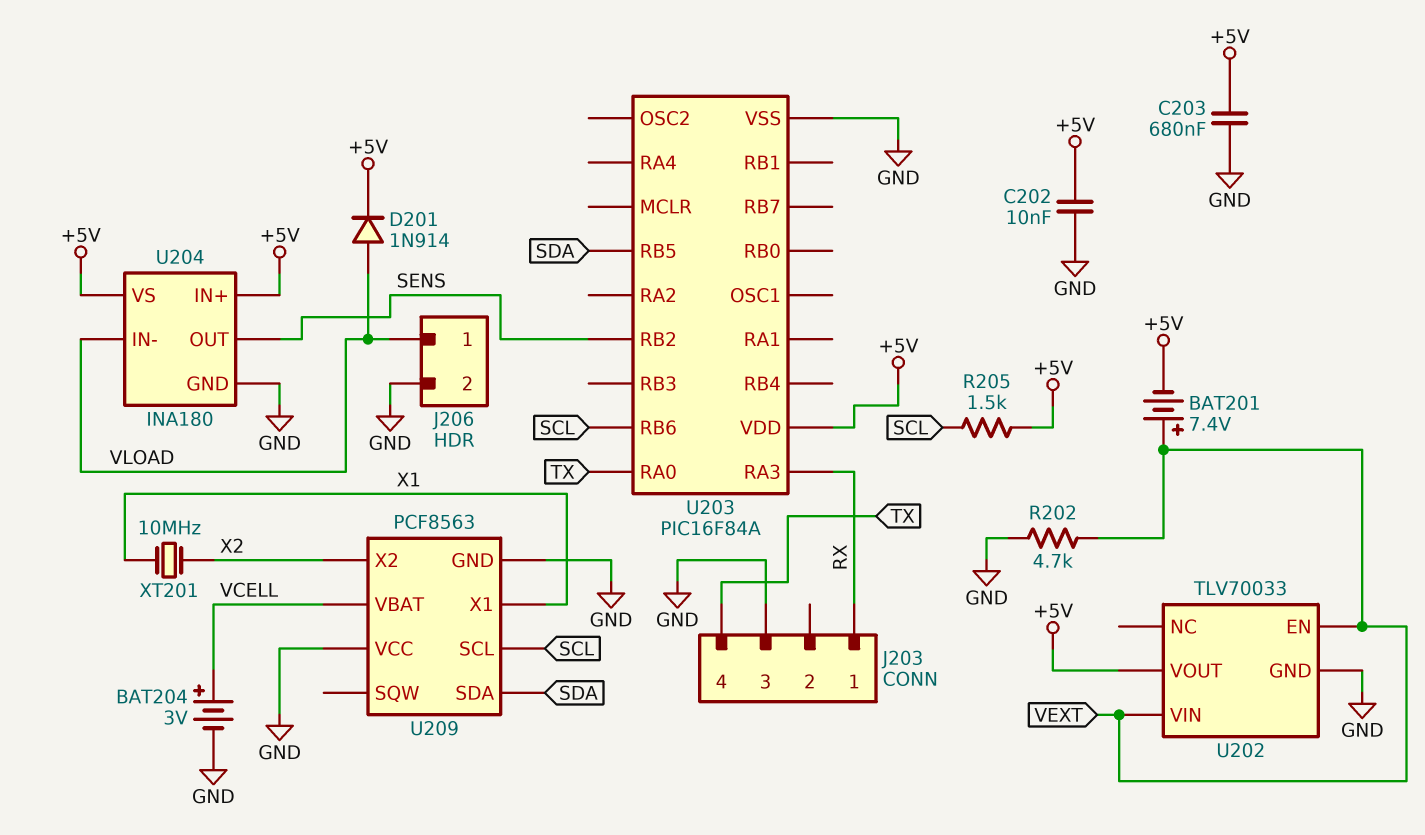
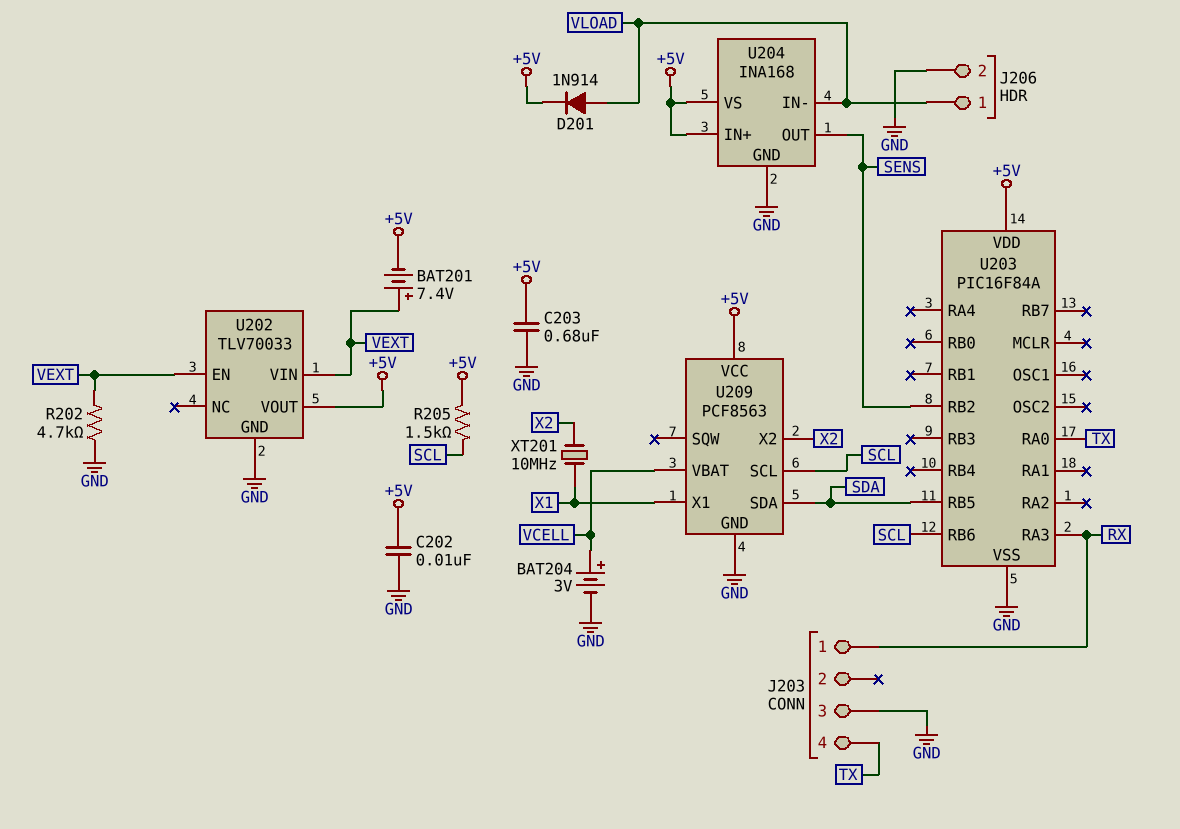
U204: INA180 -> INA168
U209 pin VCC: GND -> +5V

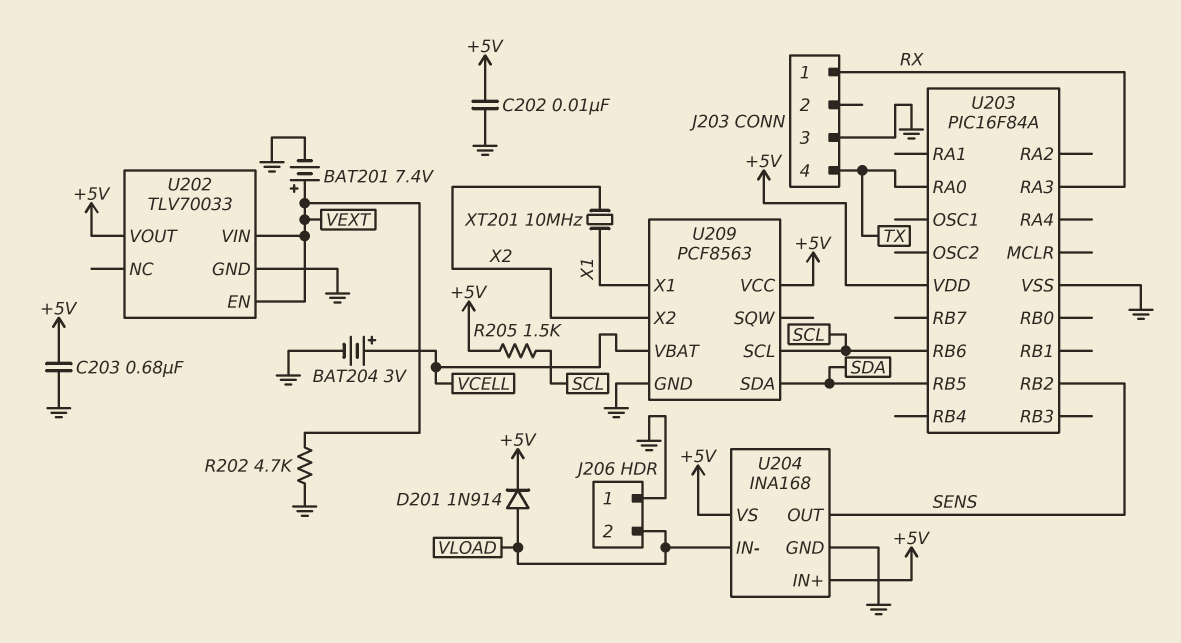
BAT201: 7.4V (plus VEXT, minus +5V) -> 7.4V (plus VEXT, minus GND)
J206 pin 1: VLOAD -> GND
J206 pin 2: GND -> VLOAD

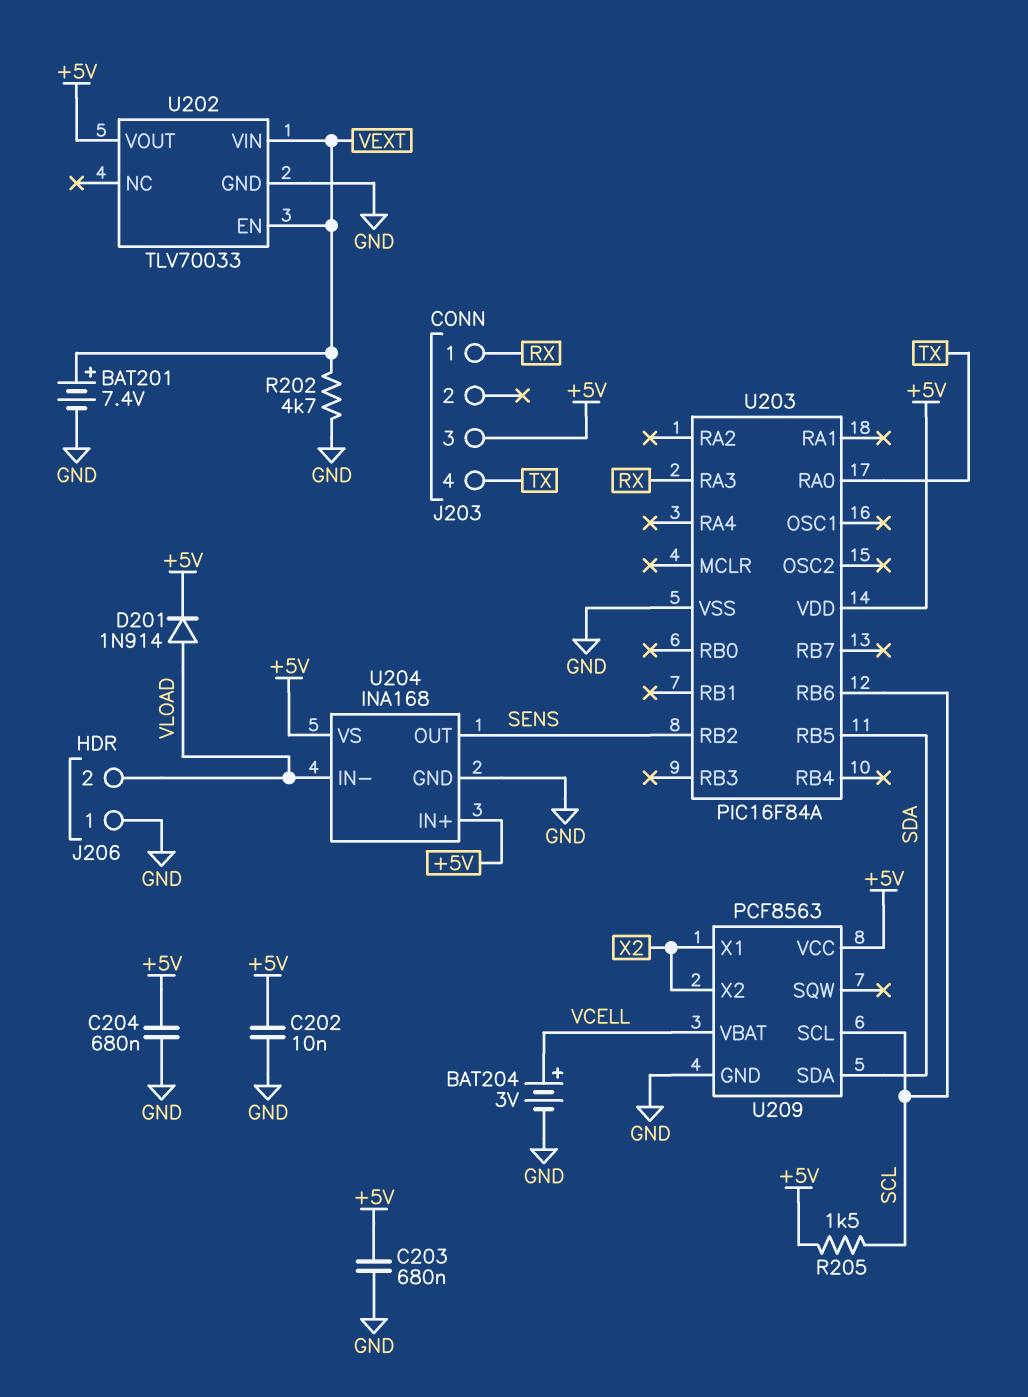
C204: none -> 680nF (+5V, GND)
J203 pin 3: GND -> +5V
U209 pin X1: X1 -> X2
XT201: 10MHz (X1, X2) -> none

